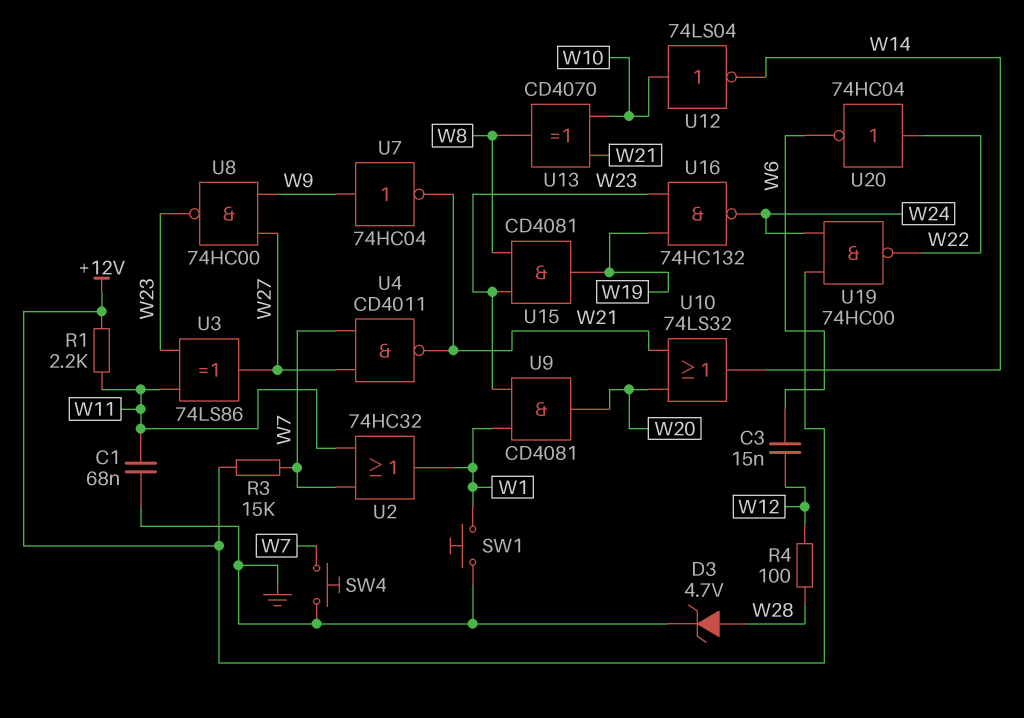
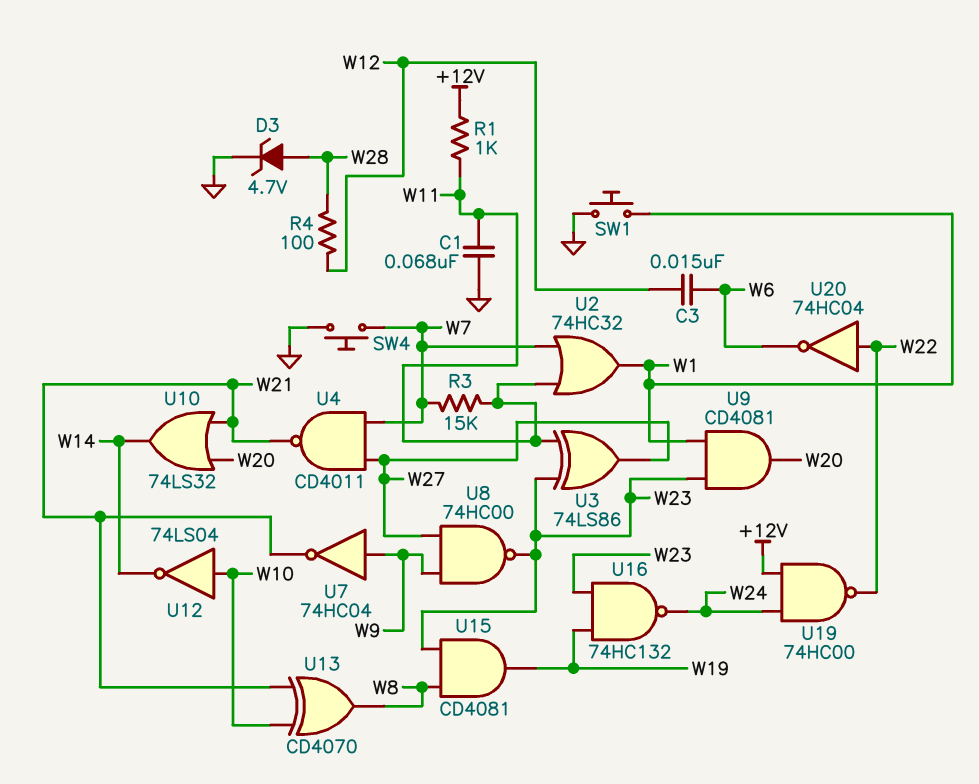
R1: 2.2k (+12V, W11) -> 1k (+12V, W11)
R3: 15k (+12V, W7) -> 15k (W7, W11)

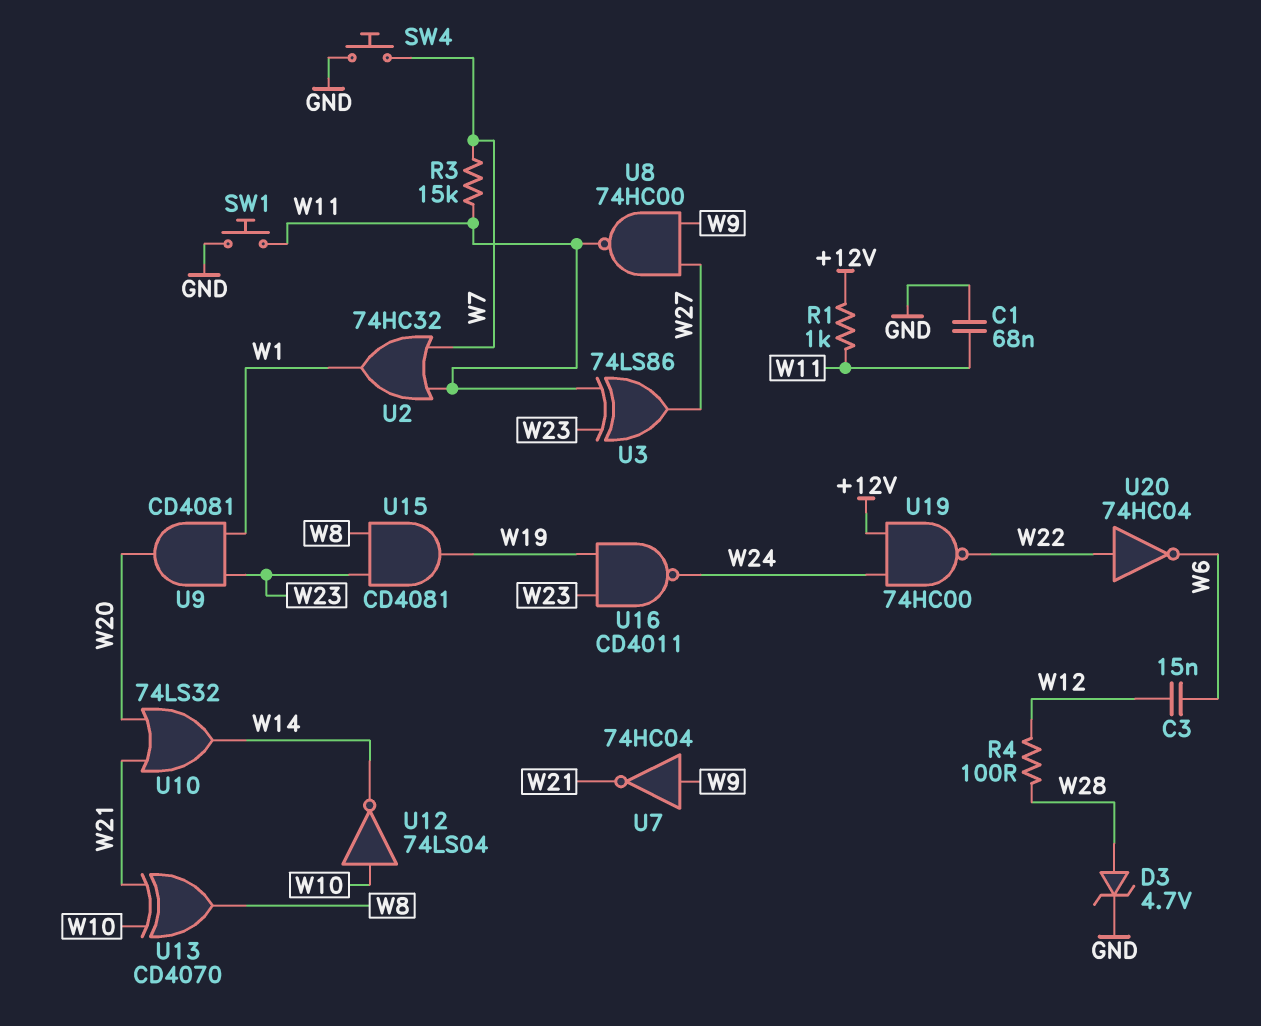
SW1: button (GND, W1) -> button (GND, W11)
U4: NAND CD4011 (in W7, in W27, out W21) -> none
U8: NAND 74HC00 (in W9, in W27, out W23) -> NAND 74HC00 (in W9, in W27, out W11)
U16: NAND 74HC132 (in W19, in W23, out W24) -> NAND CD4011 (in W19, in W23, out W24)

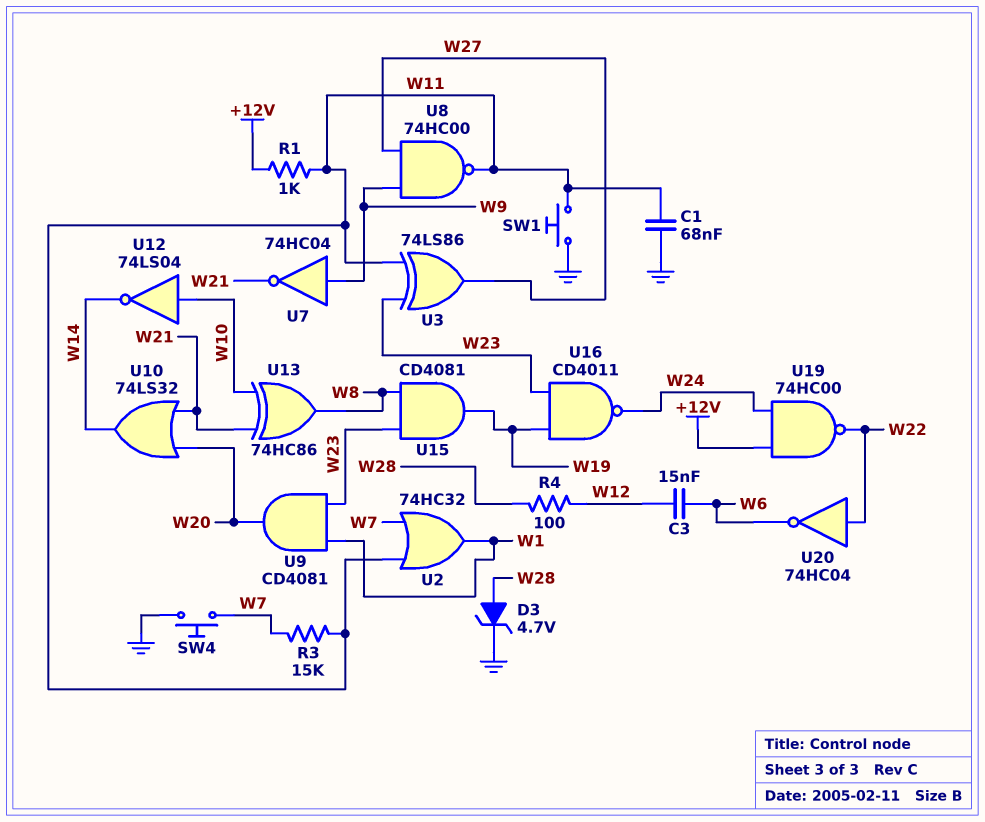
U13: XOR CD4070 (in W10, in W21, out W8) -> XOR 74HC86 (in W10, in W21, out W8)

